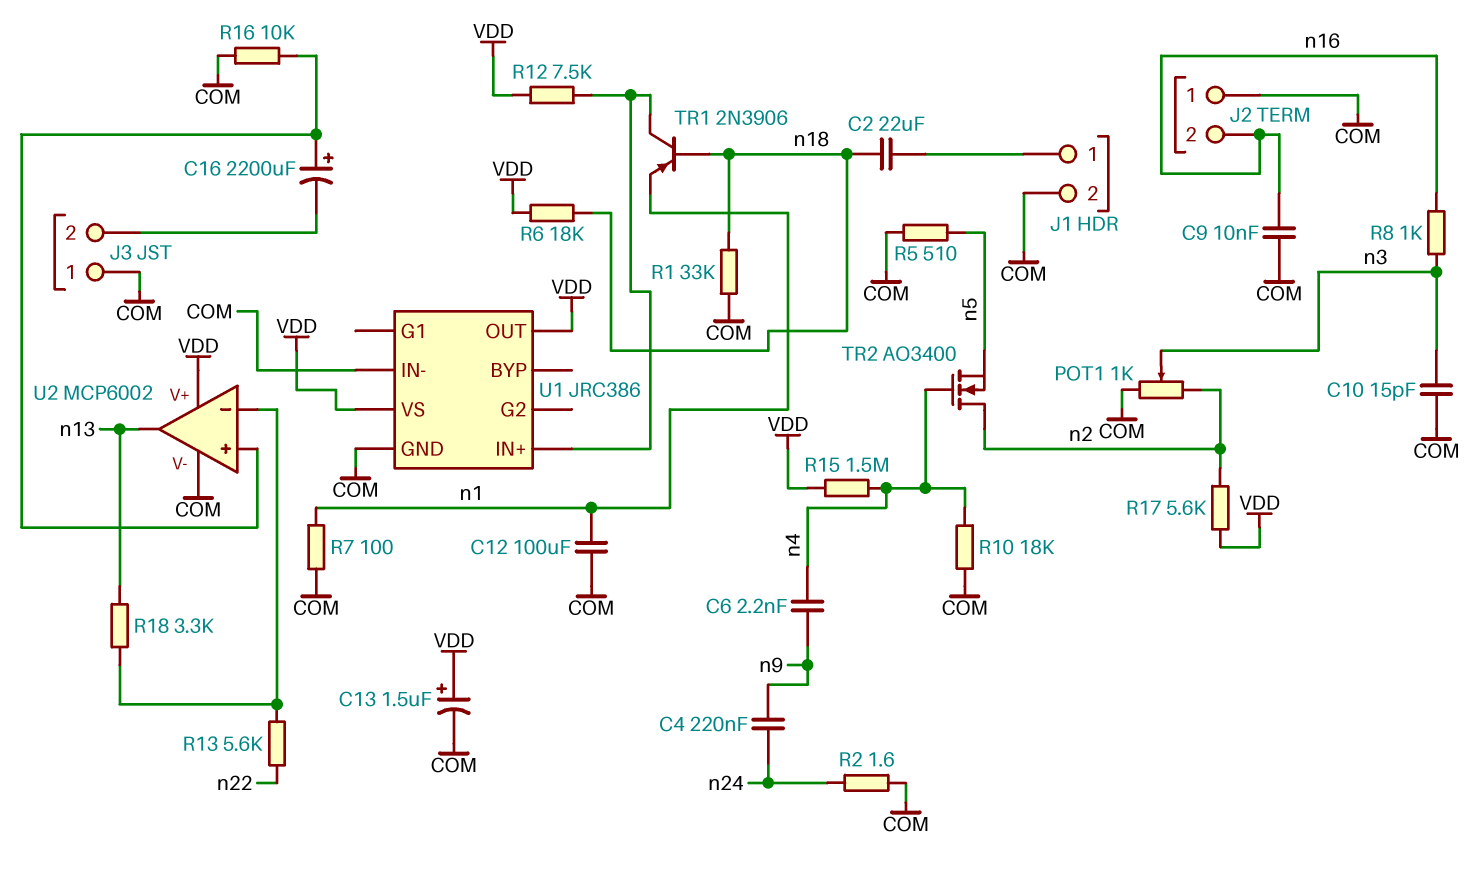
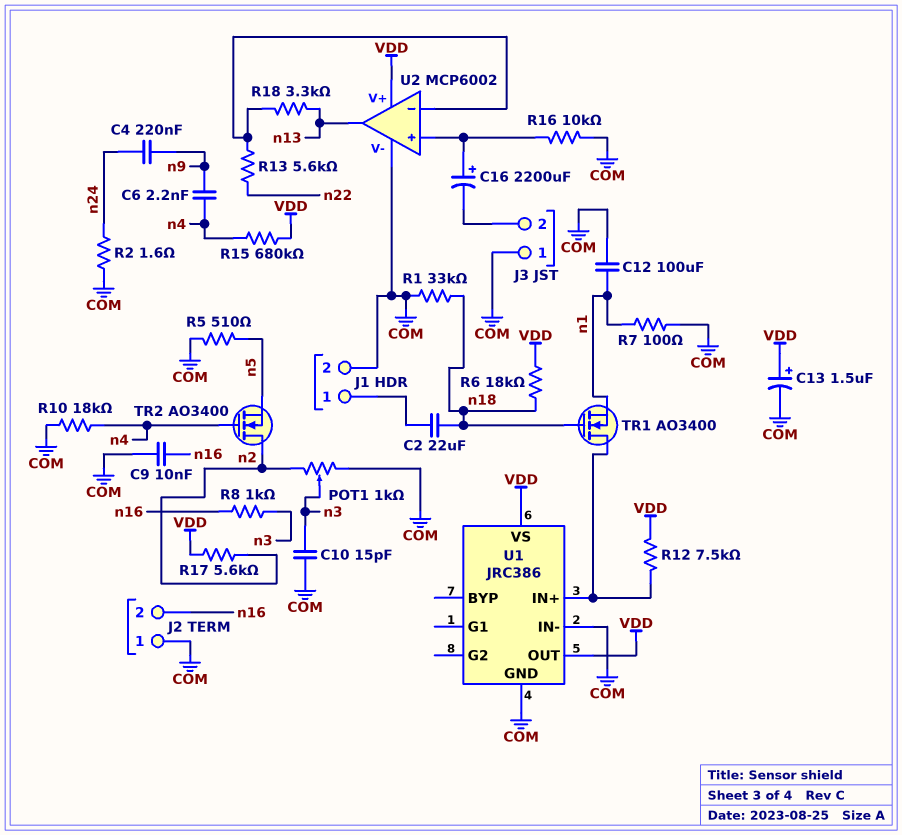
R15: 1.5M (VDD, n4) -> 680k (VDD, n4)
TR1: PNP 2N3906 (B n18, C U1/IN+, E n1) -> NMOS AO3400 (G n18, D U1/IN+, S n1)

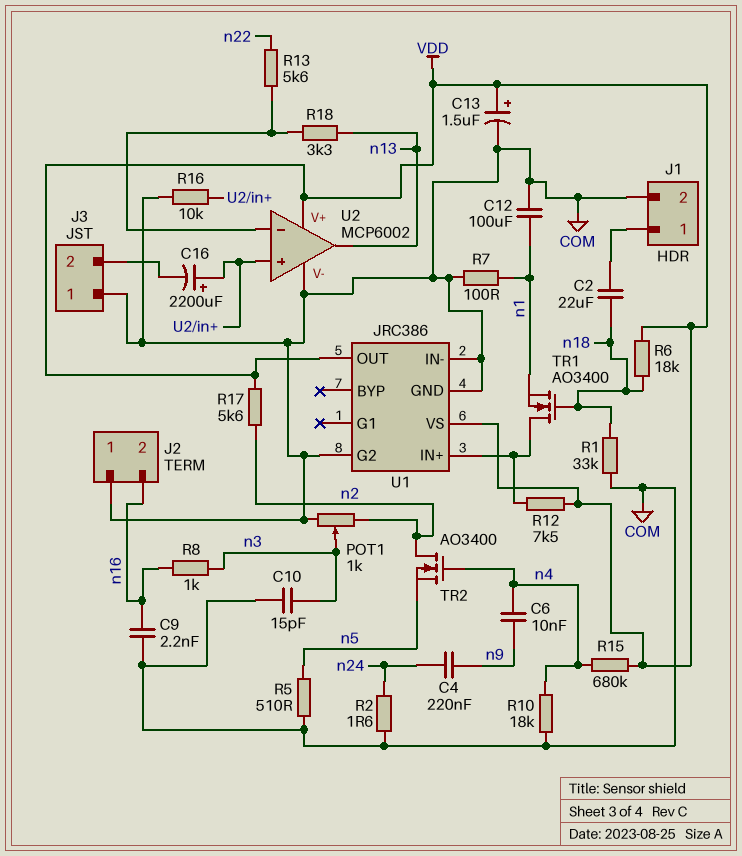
C6: 2.2nF (n4, n9) -> 10nF (n4, n9)
C9: 10nF (COM, n16) -> 2.2nF (COM, n16)
U1 pin G2: none -> COM

